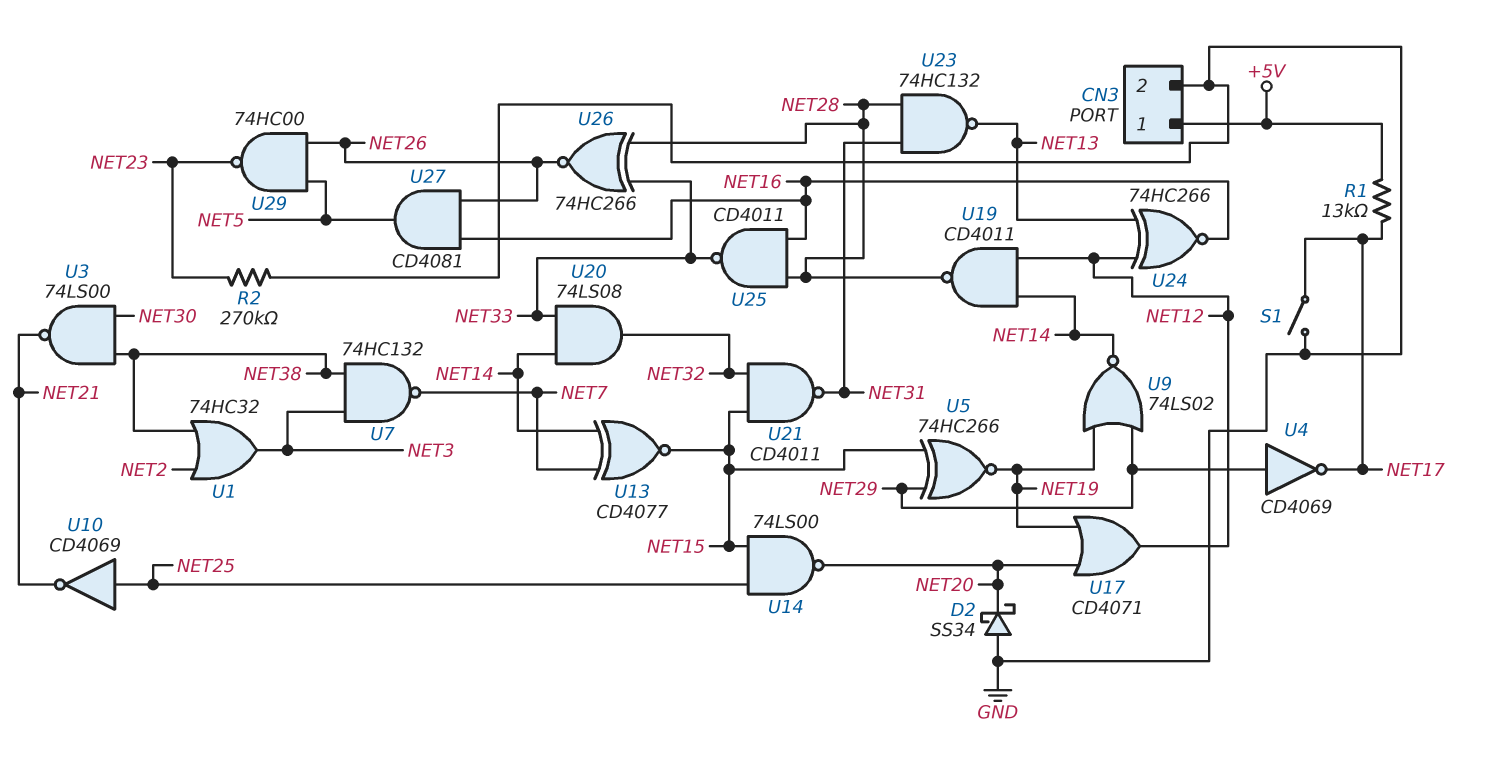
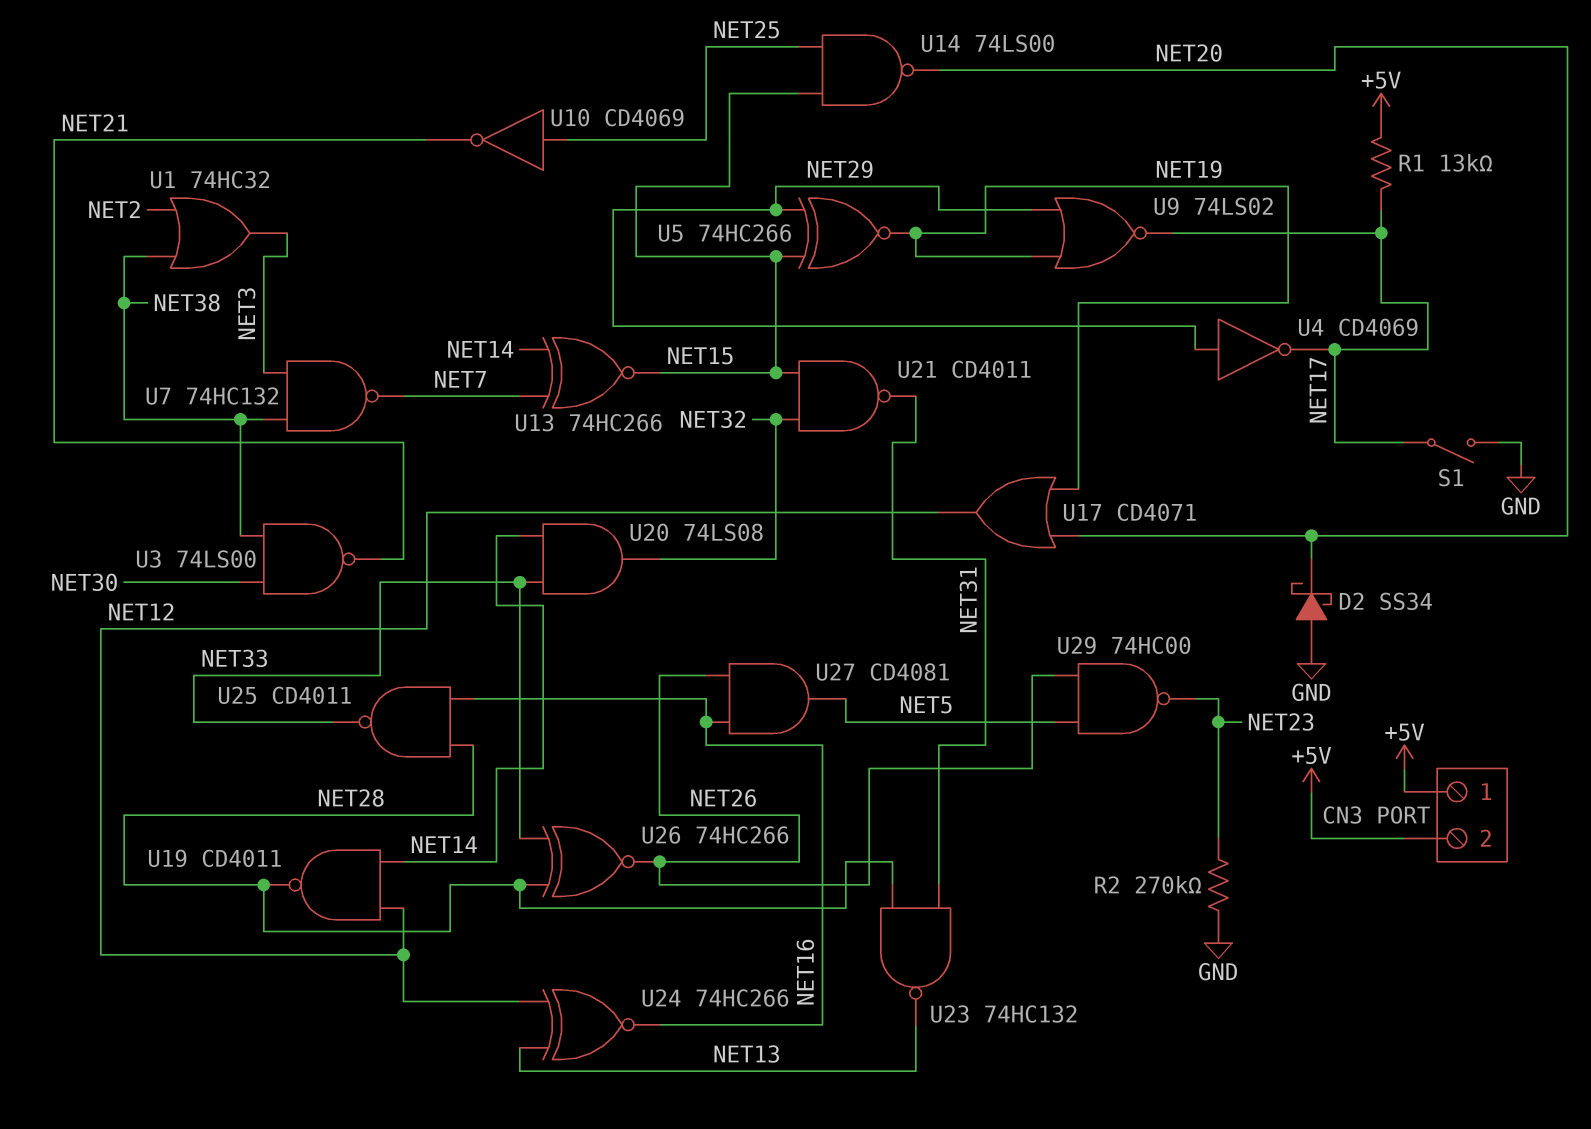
CN3 pin 2: GND -> +5V
U9: NOR 74LS02 (in NET19, in NET29, out NET14) -> NOR 74LS02 (in NET19, in NET29, out NET17)
U13: XNOR CD4077 (in NET7, in NET14, out NET15) -> XNOR 74HC266 (in NET7, in NET14, out NET15)

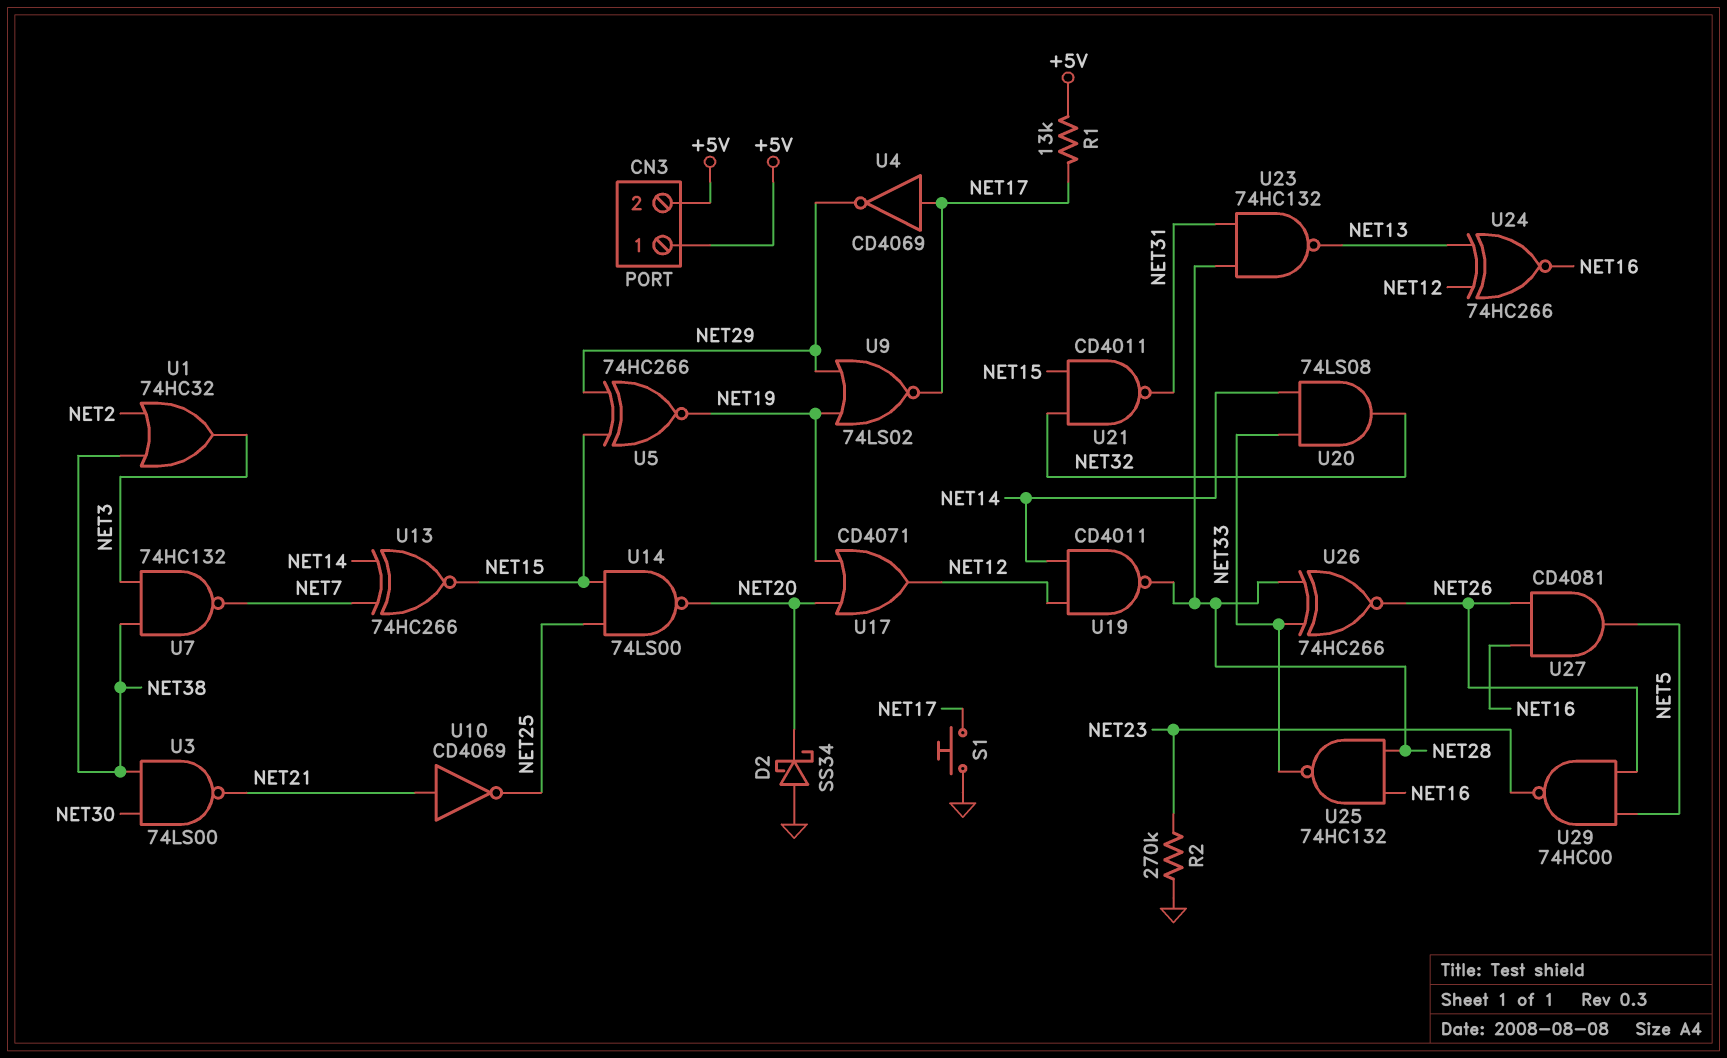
S1: switch (GND, NET17) -> button (GND, NET17)
U4: NOT CD4069 (in NET29, out NET17) -> NOT CD4069 (in NET17, out NET29)
U10: NOT CD4069 (in NET25, out NET21) -> NOT CD4069 (in NET21, out NET25)
U25: NAND CD4011 (in NET16, in NET28, out NET33) -> NAND 74HC132 (in NET16, in NET28, out NET33)

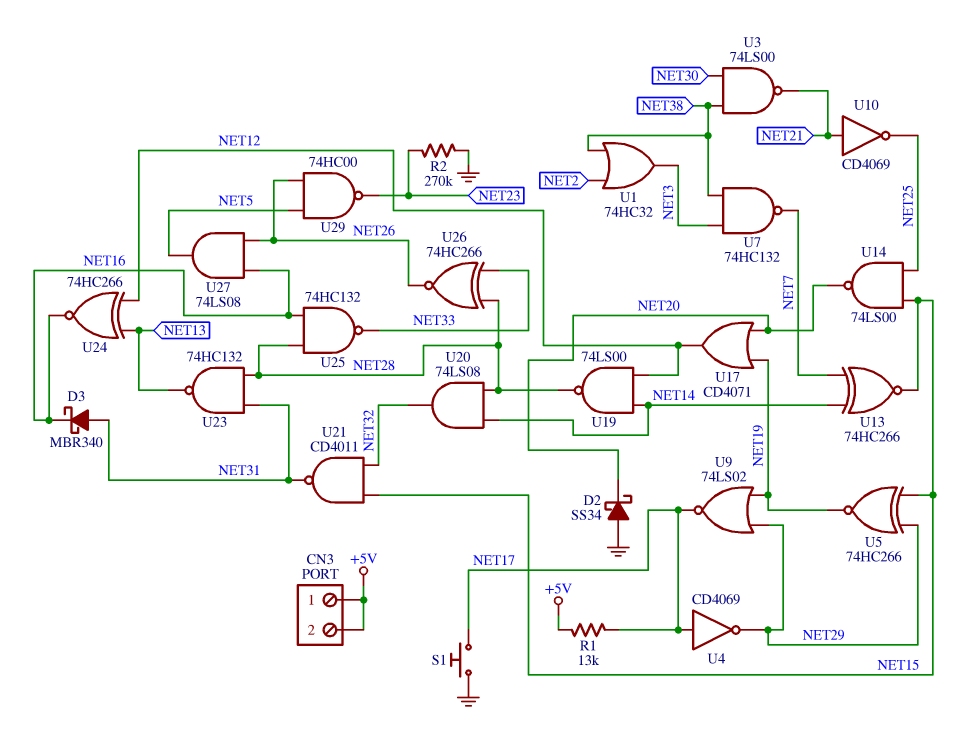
D3: none -> schottky MBR340 (A NET31, K NET16)
U19: NAND CD4011 (in NET12, in NET14, out NET28) -> NAND 74LS00 (in NET12, in NET14, out NET28)
U20: AND 74LS08 (in NET14, in NET33, out NET32) -> AND 74LS08 (in NET14, in NET28, out NET32)
U27: AND CD4081 (in NET16, in NET26, out NET5) -> AND 74LS08 (in NET16, in NET26, out NET5)

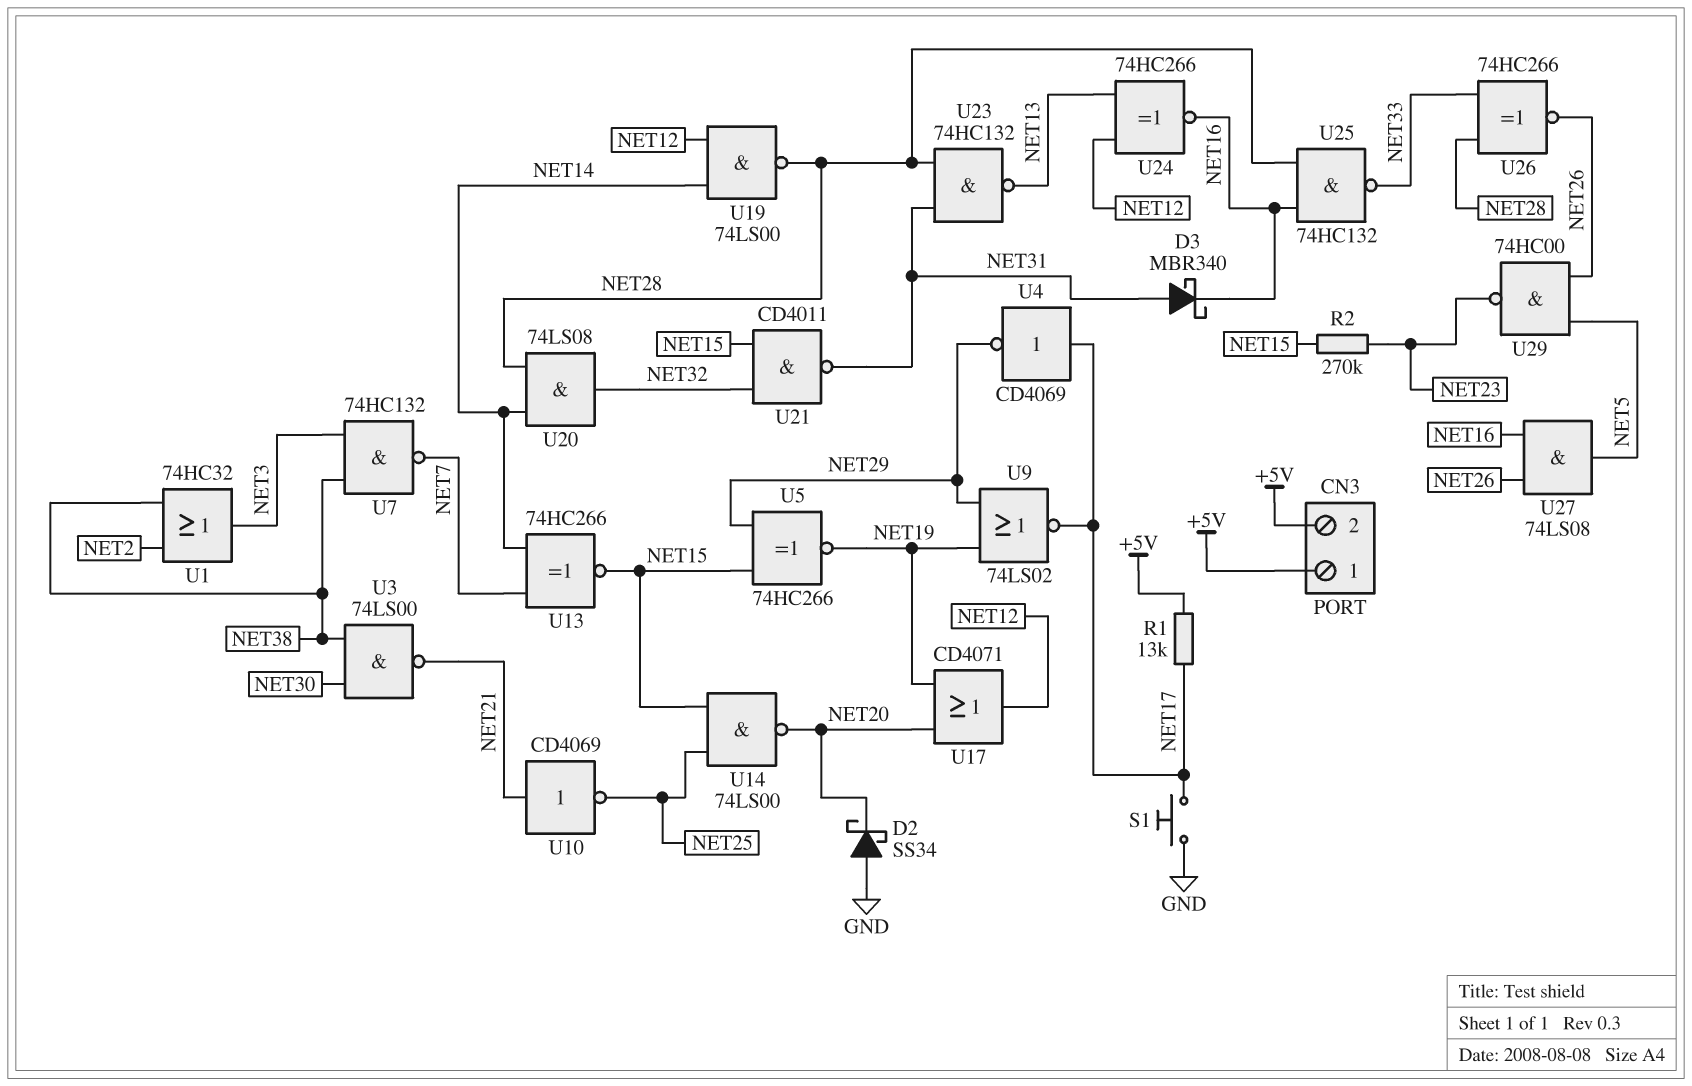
R2: 270k (GND, NET23) -> 270k (NET15, NET23)

